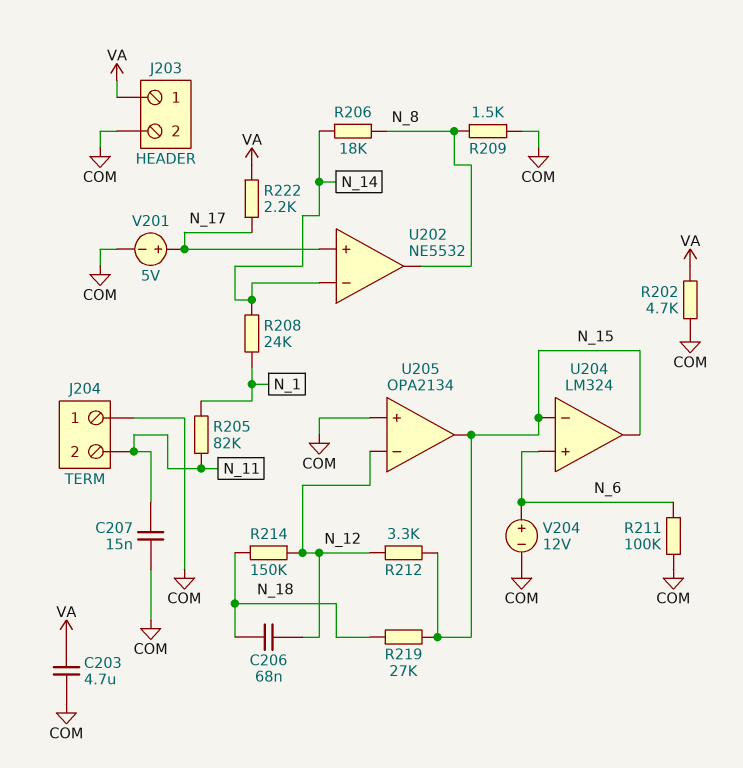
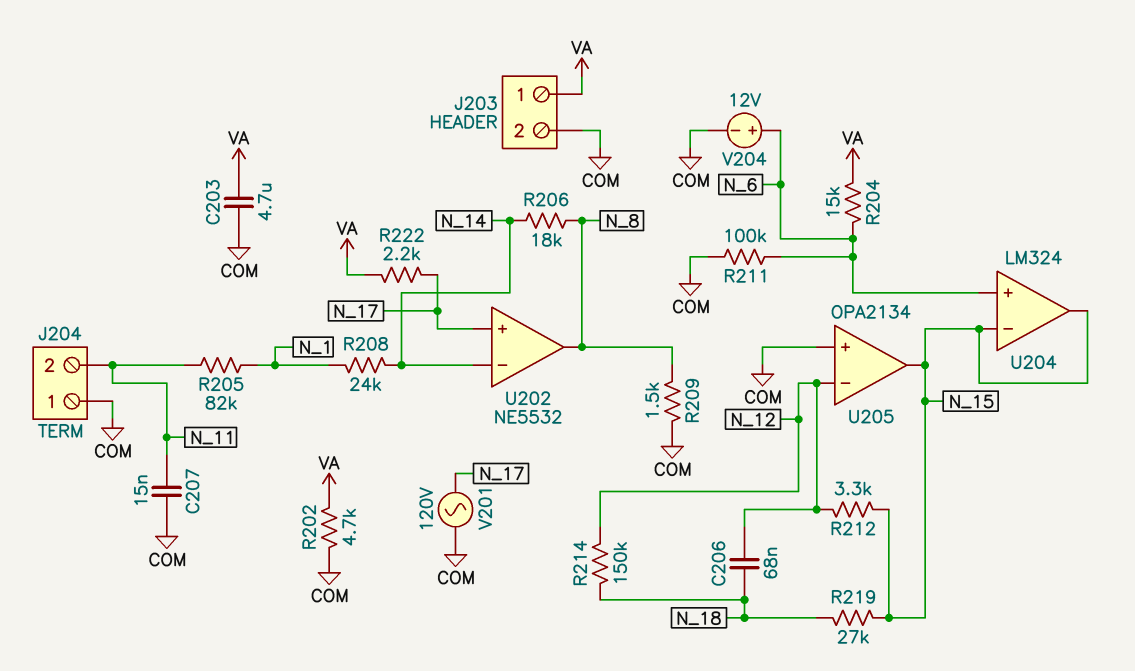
R204: none -> 15k (N_6, VA)
V201: 5V (plus N_17, minus COM) -> AC 120V (COM, N_17)

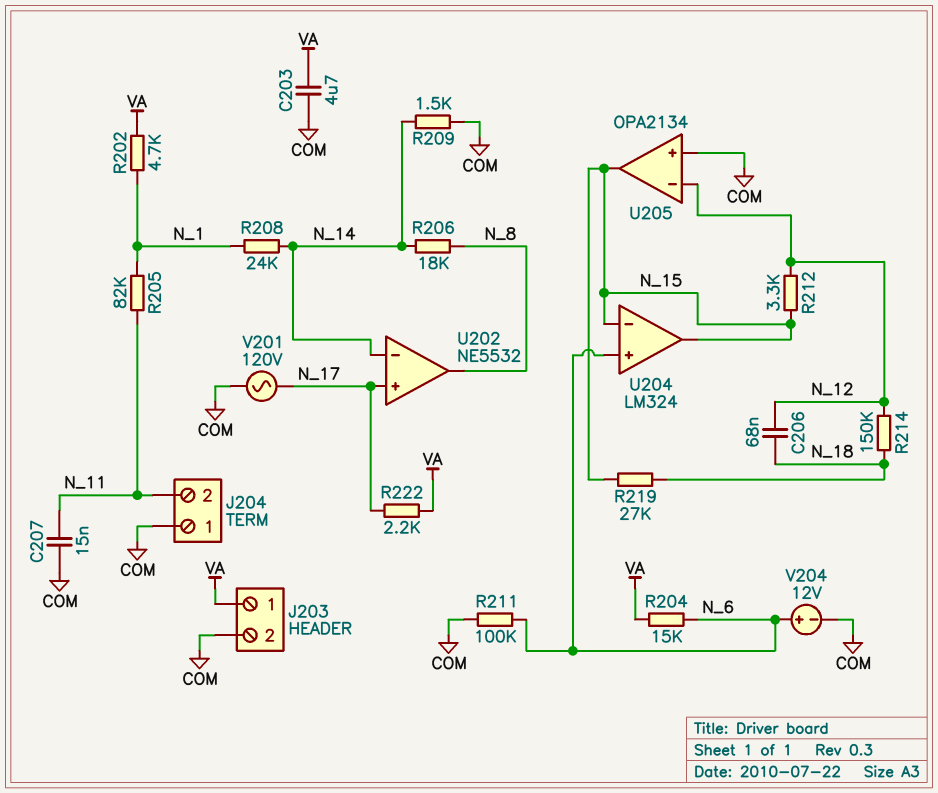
R202: 4.7k (COM, VA) -> 4.7k (N_1, VA)
R209: 1.5k (COM, N_8) -> 1.5k (COM, N_14)

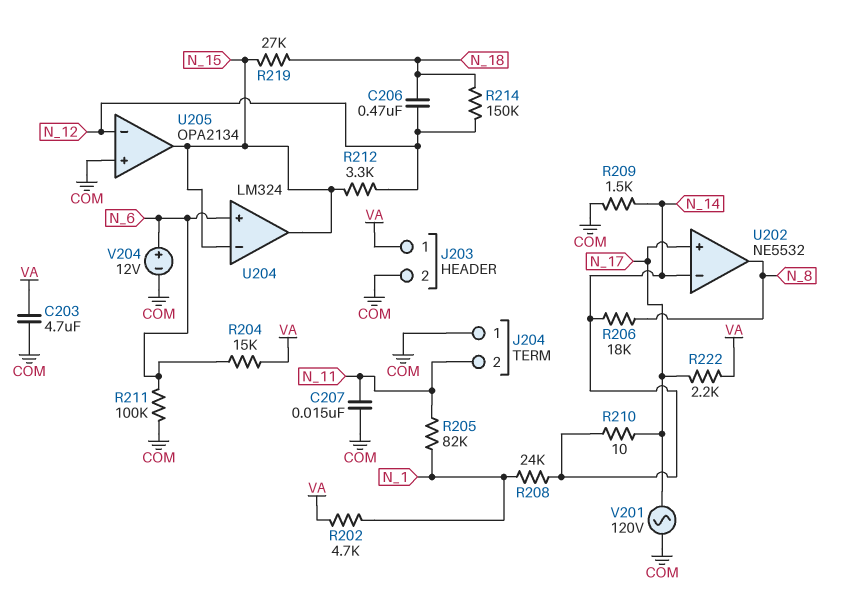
C206: 68nF (N_12, N_18) -> 470nF (N_12, N_18)
R210: none -> 10 (N_14, N_17)

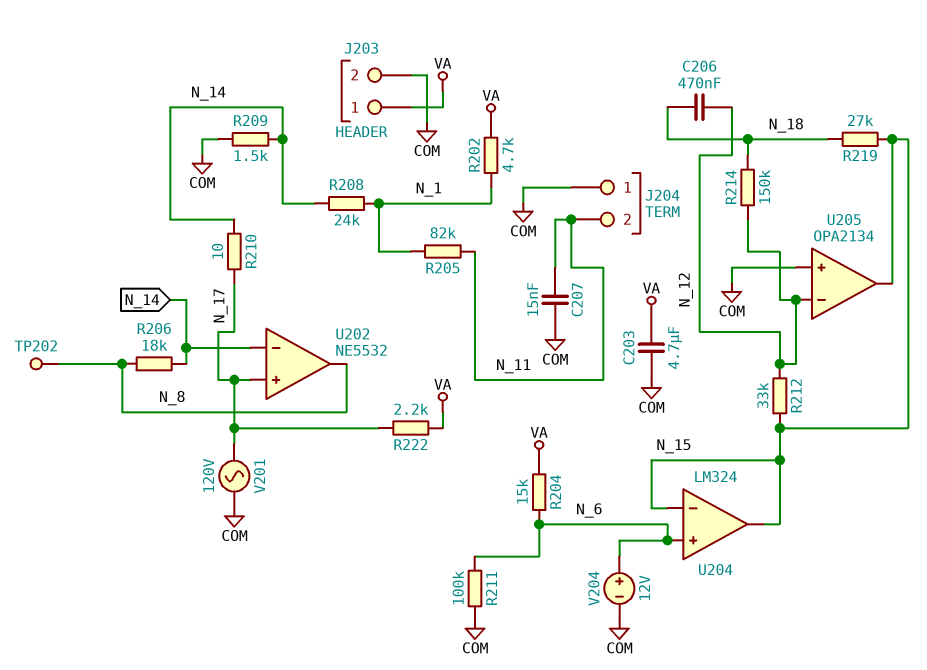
R212: 3.3k (N_12, N_15) -> 33k (N_12, N_15)
TP202: none -> test point (N_8)

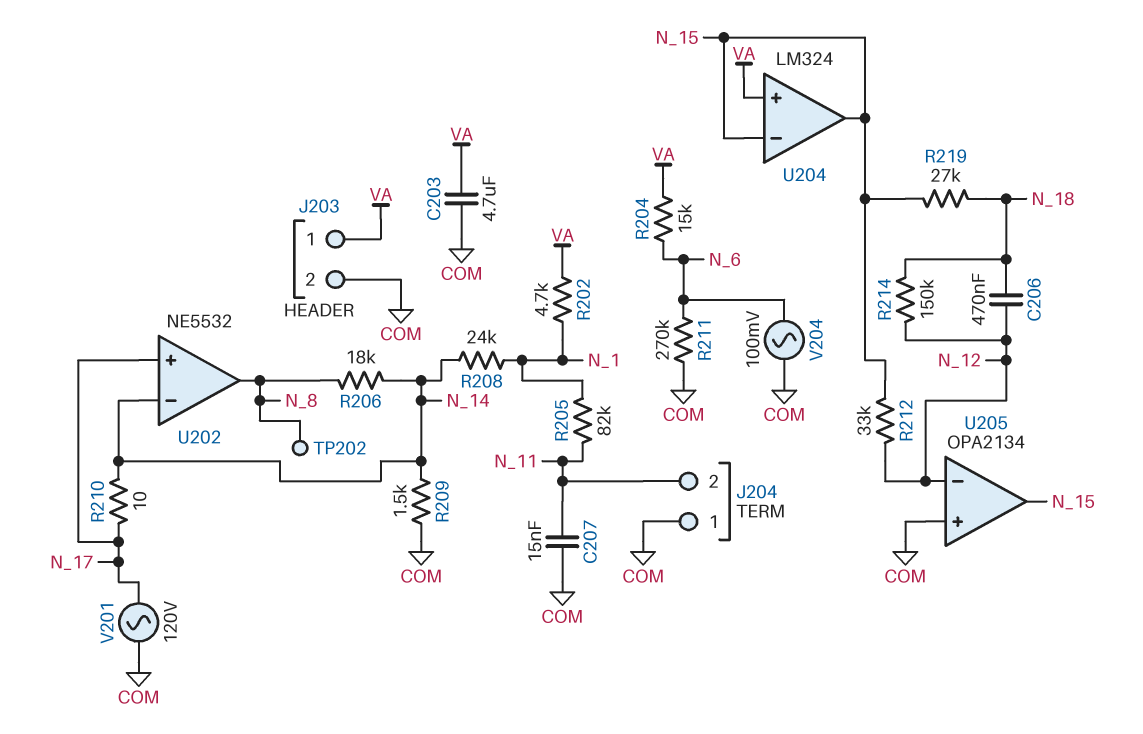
R211: 100k (COM, N_6) -> 270k (COM, N_6)
R222: 2.2k (N_17, VA) -> none
U204 pin in+: N_6 -> VA
V204: 12V (plus N_6, minus COM) -> AC 100mV (COM, N_6)

